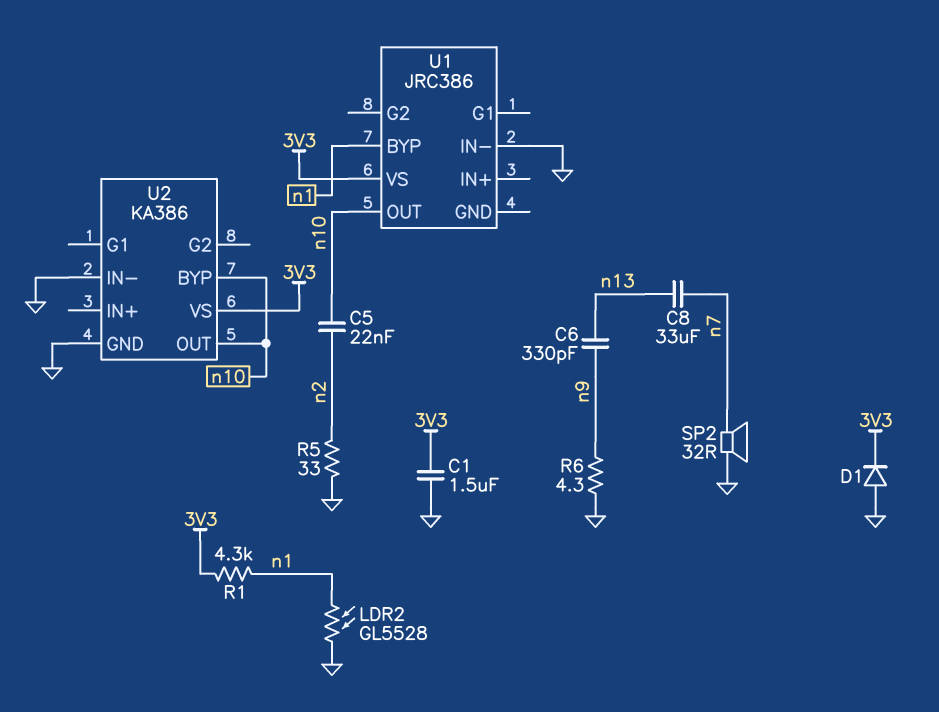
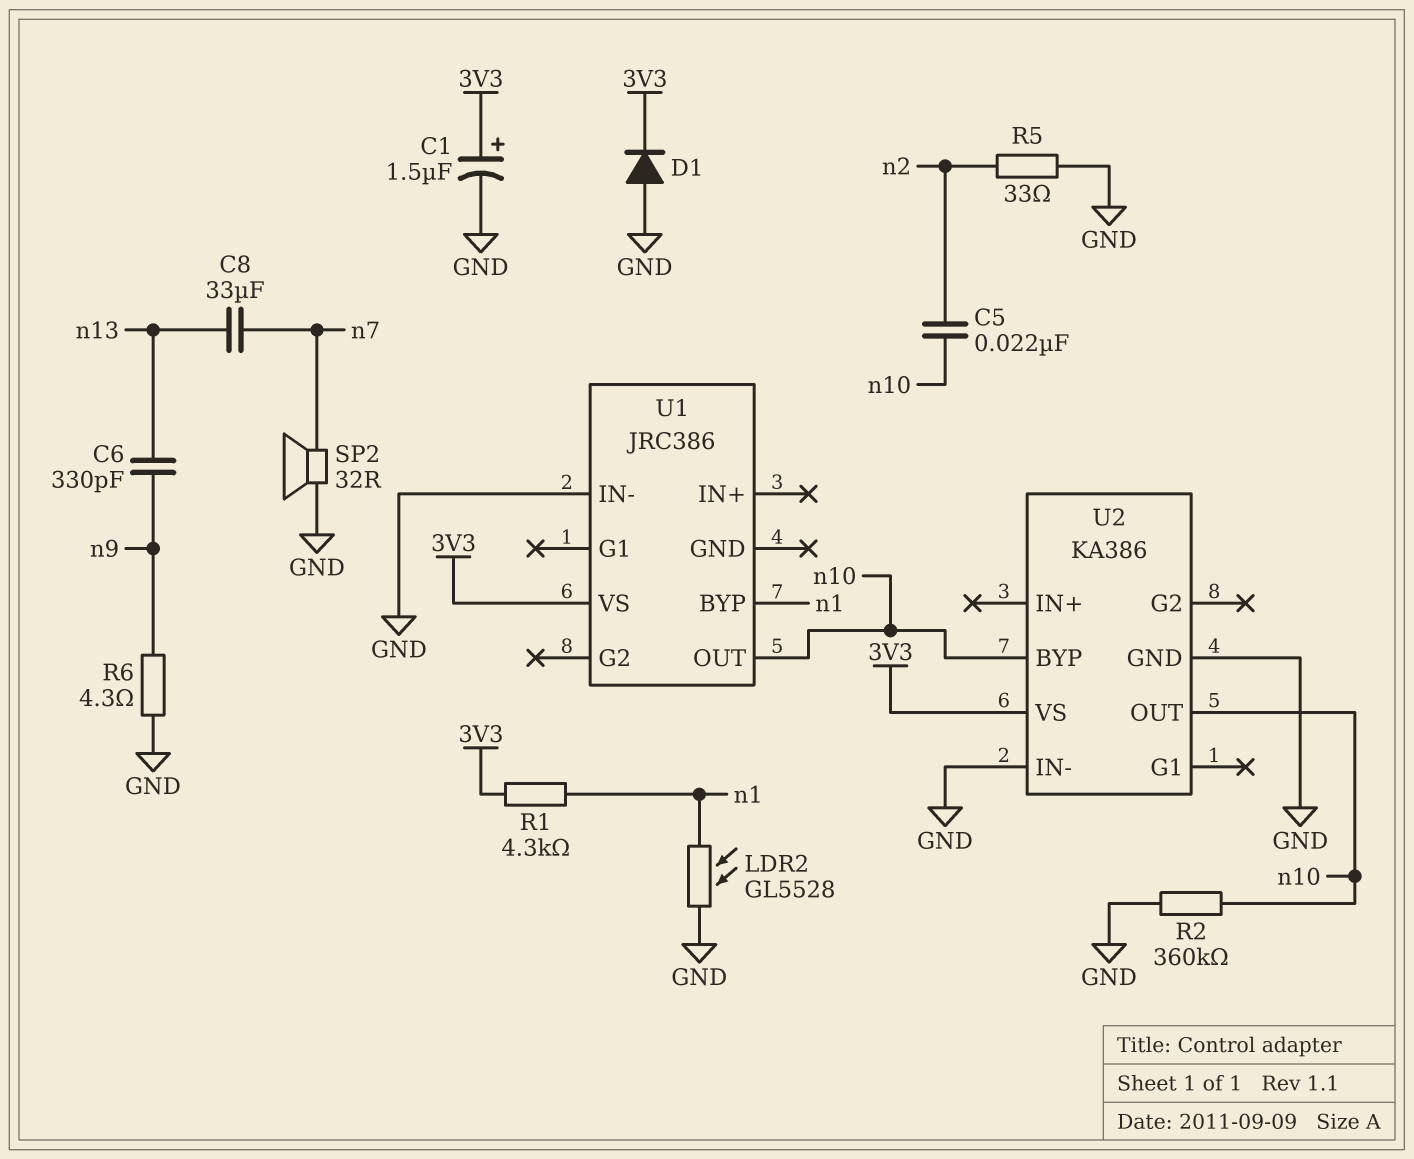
C1: 1.5uF (3V3, GND) -> 1.5uF (plus 3V3, minus GND)
R2: none -> 360k (GND, n10)

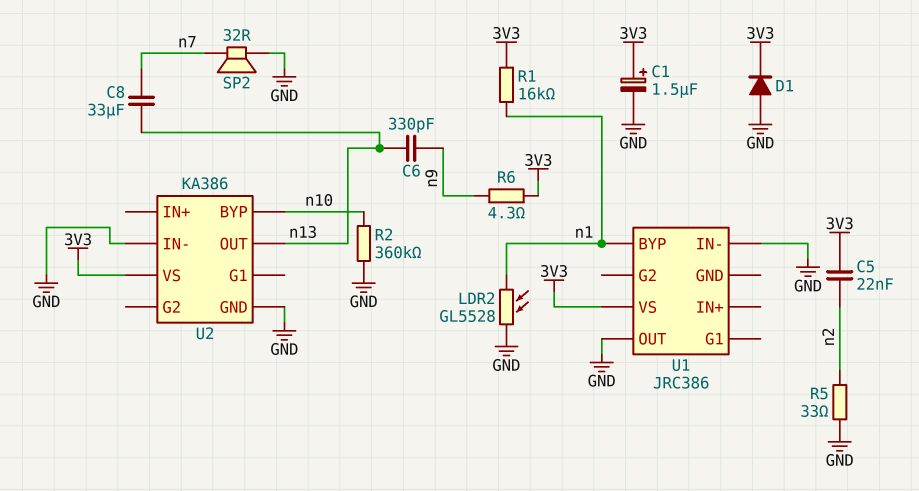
C5: 22nF (n2, n10) -> 22nF (3V3, n2)
R1: 4.3k (3V3, n1) -> 16k (3V3, n1)
R6: 4.3 (GND, n9) -> 4.3 (3V3, n9)
U1 pin OUT: n10 -> GND
U2 pin OUT: n10 -> n13

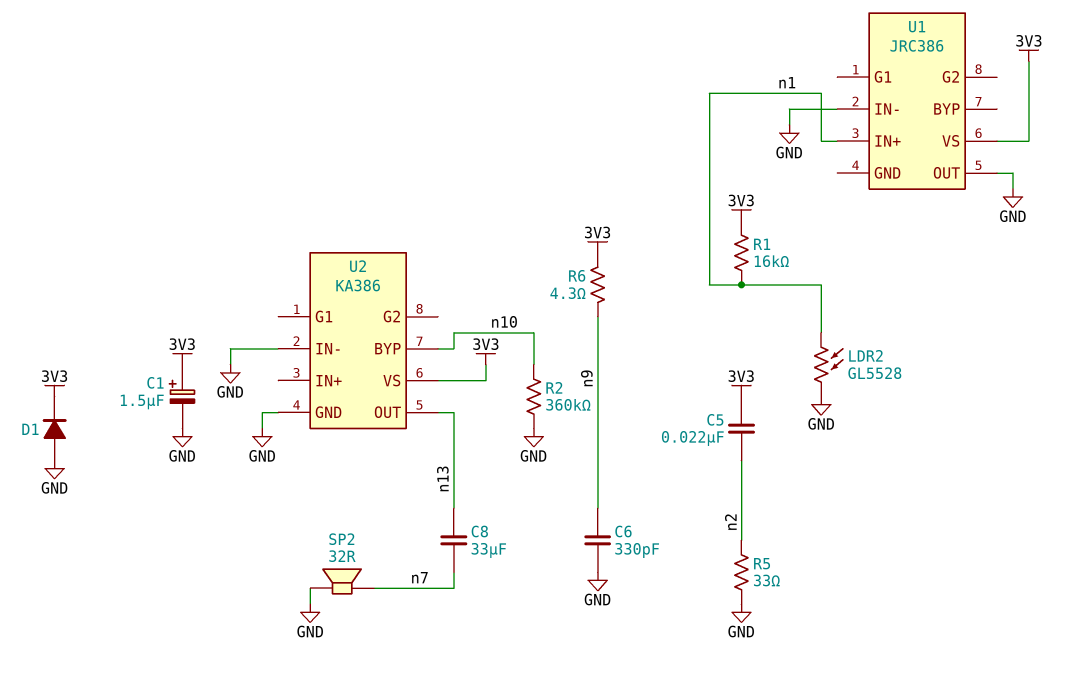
C6: 330pF (n9, n13) -> 330pF (GND, n9)
U1 pin BYP: n1 -> none
U1 pin IN+: none -> n1

